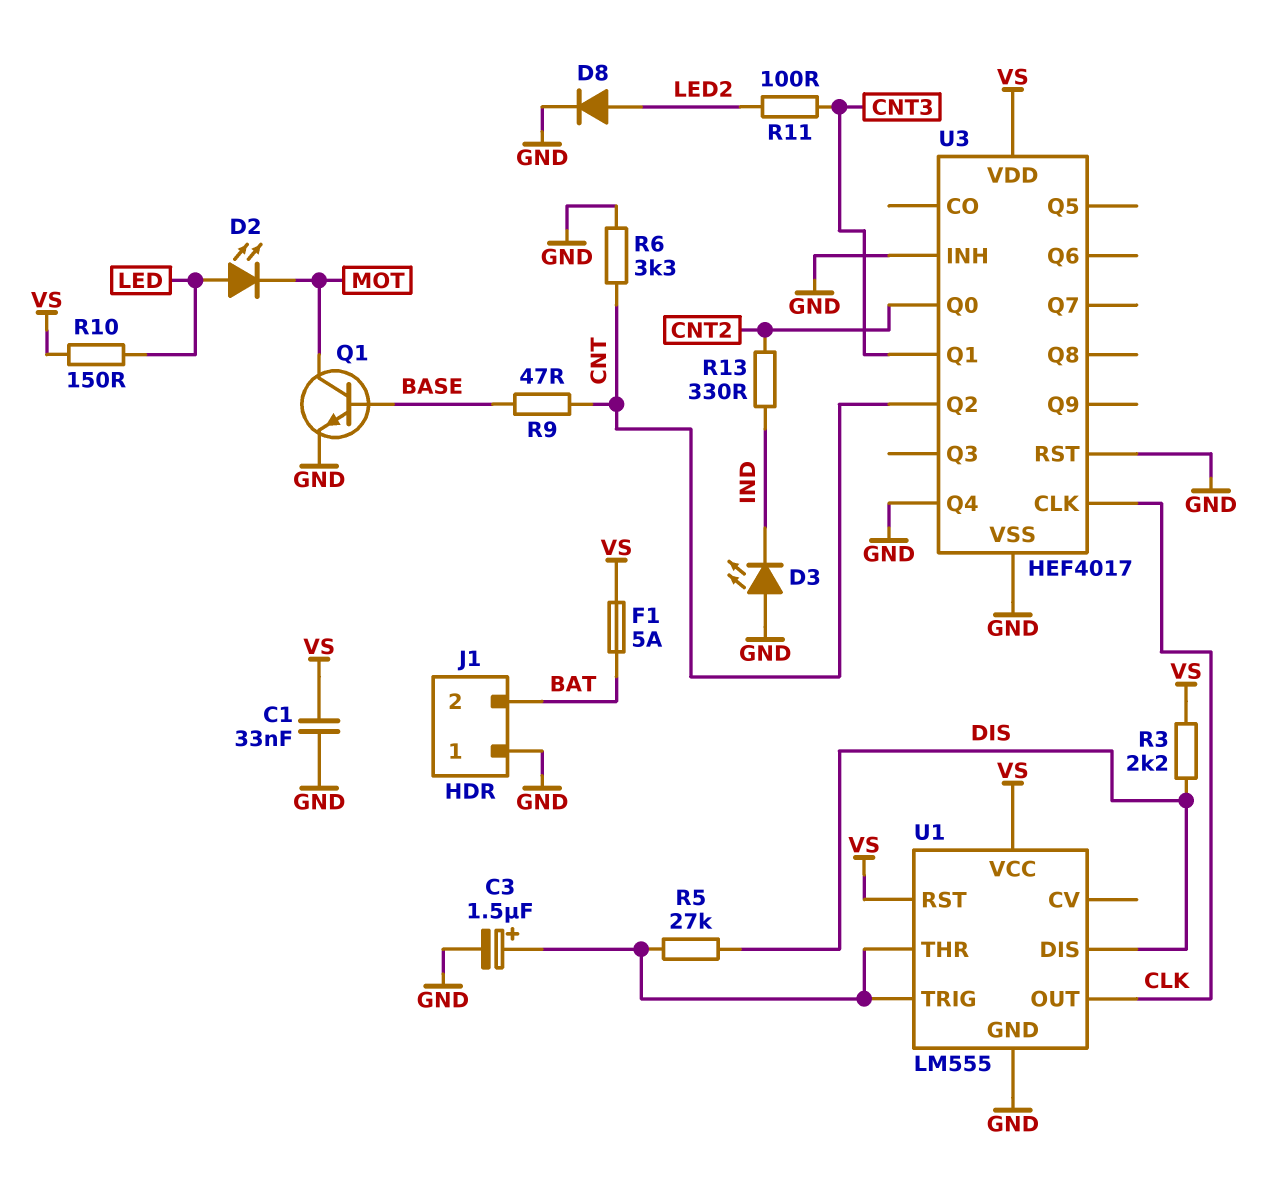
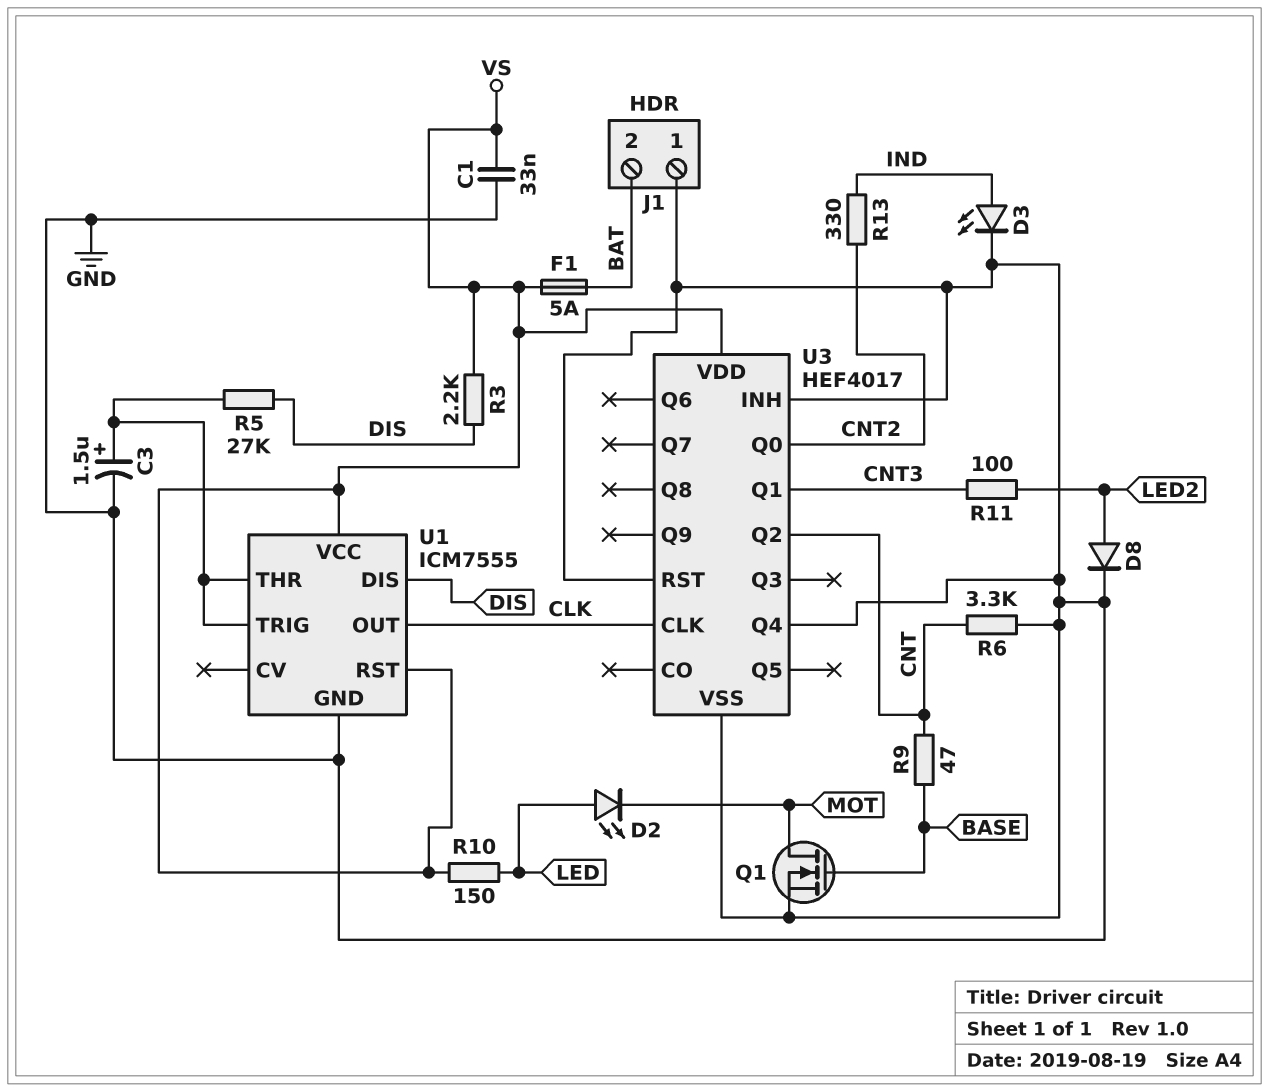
D3: LED (A GND, K IND) -> LED (A IND, K GND)
Q1: NPN (B BASE, C MOT, E GND) -> NMOS (G BASE, D MOT, S GND)
U1: LM555 -> ICM7555

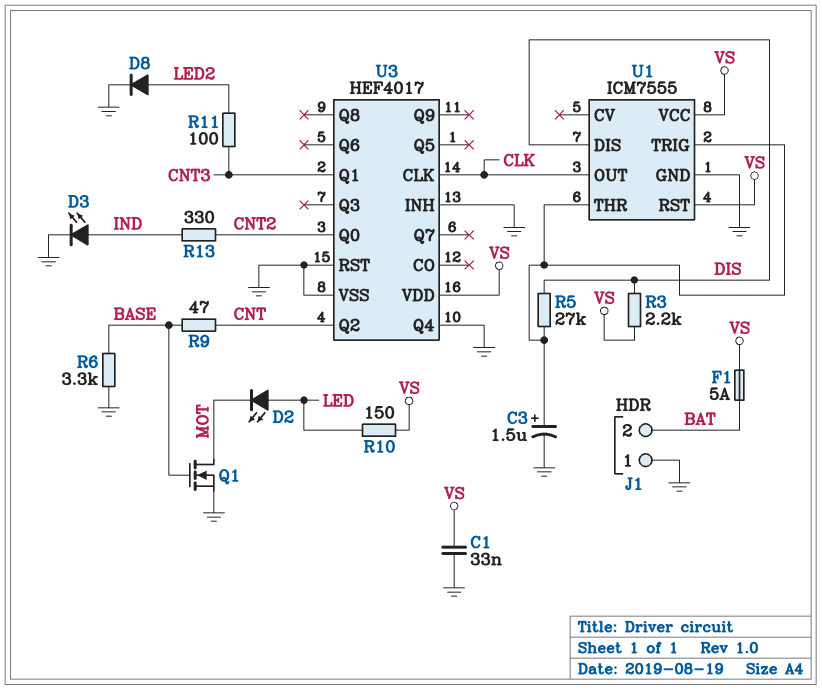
R6: 3.3k (CNT, GND) -> 3.3k (BASE, GND)

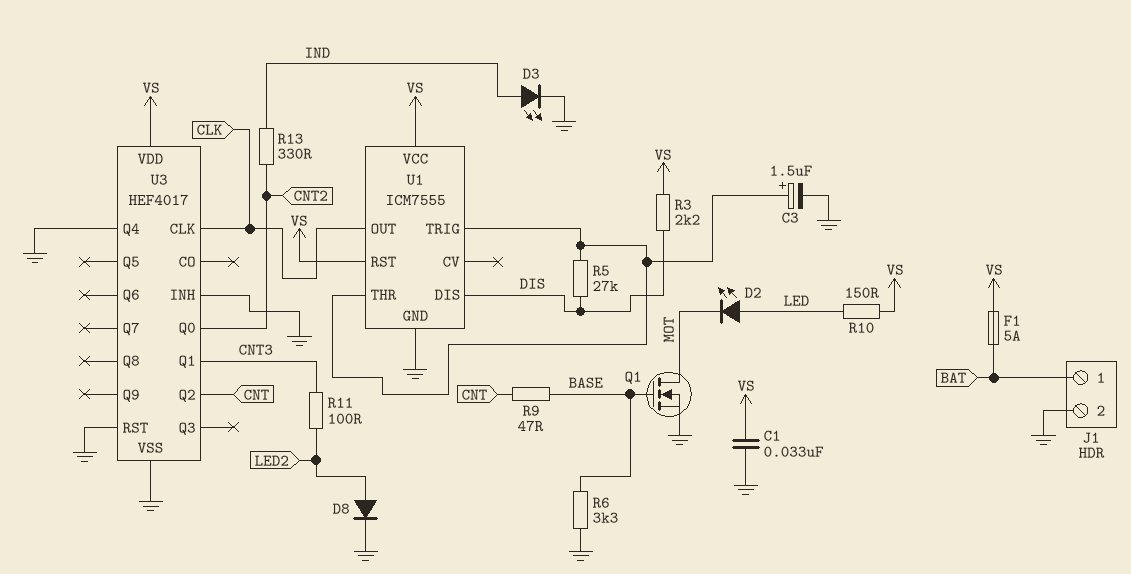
J1 pin 1: GND -> BAT
J1 pin 2: BAT -> GND

